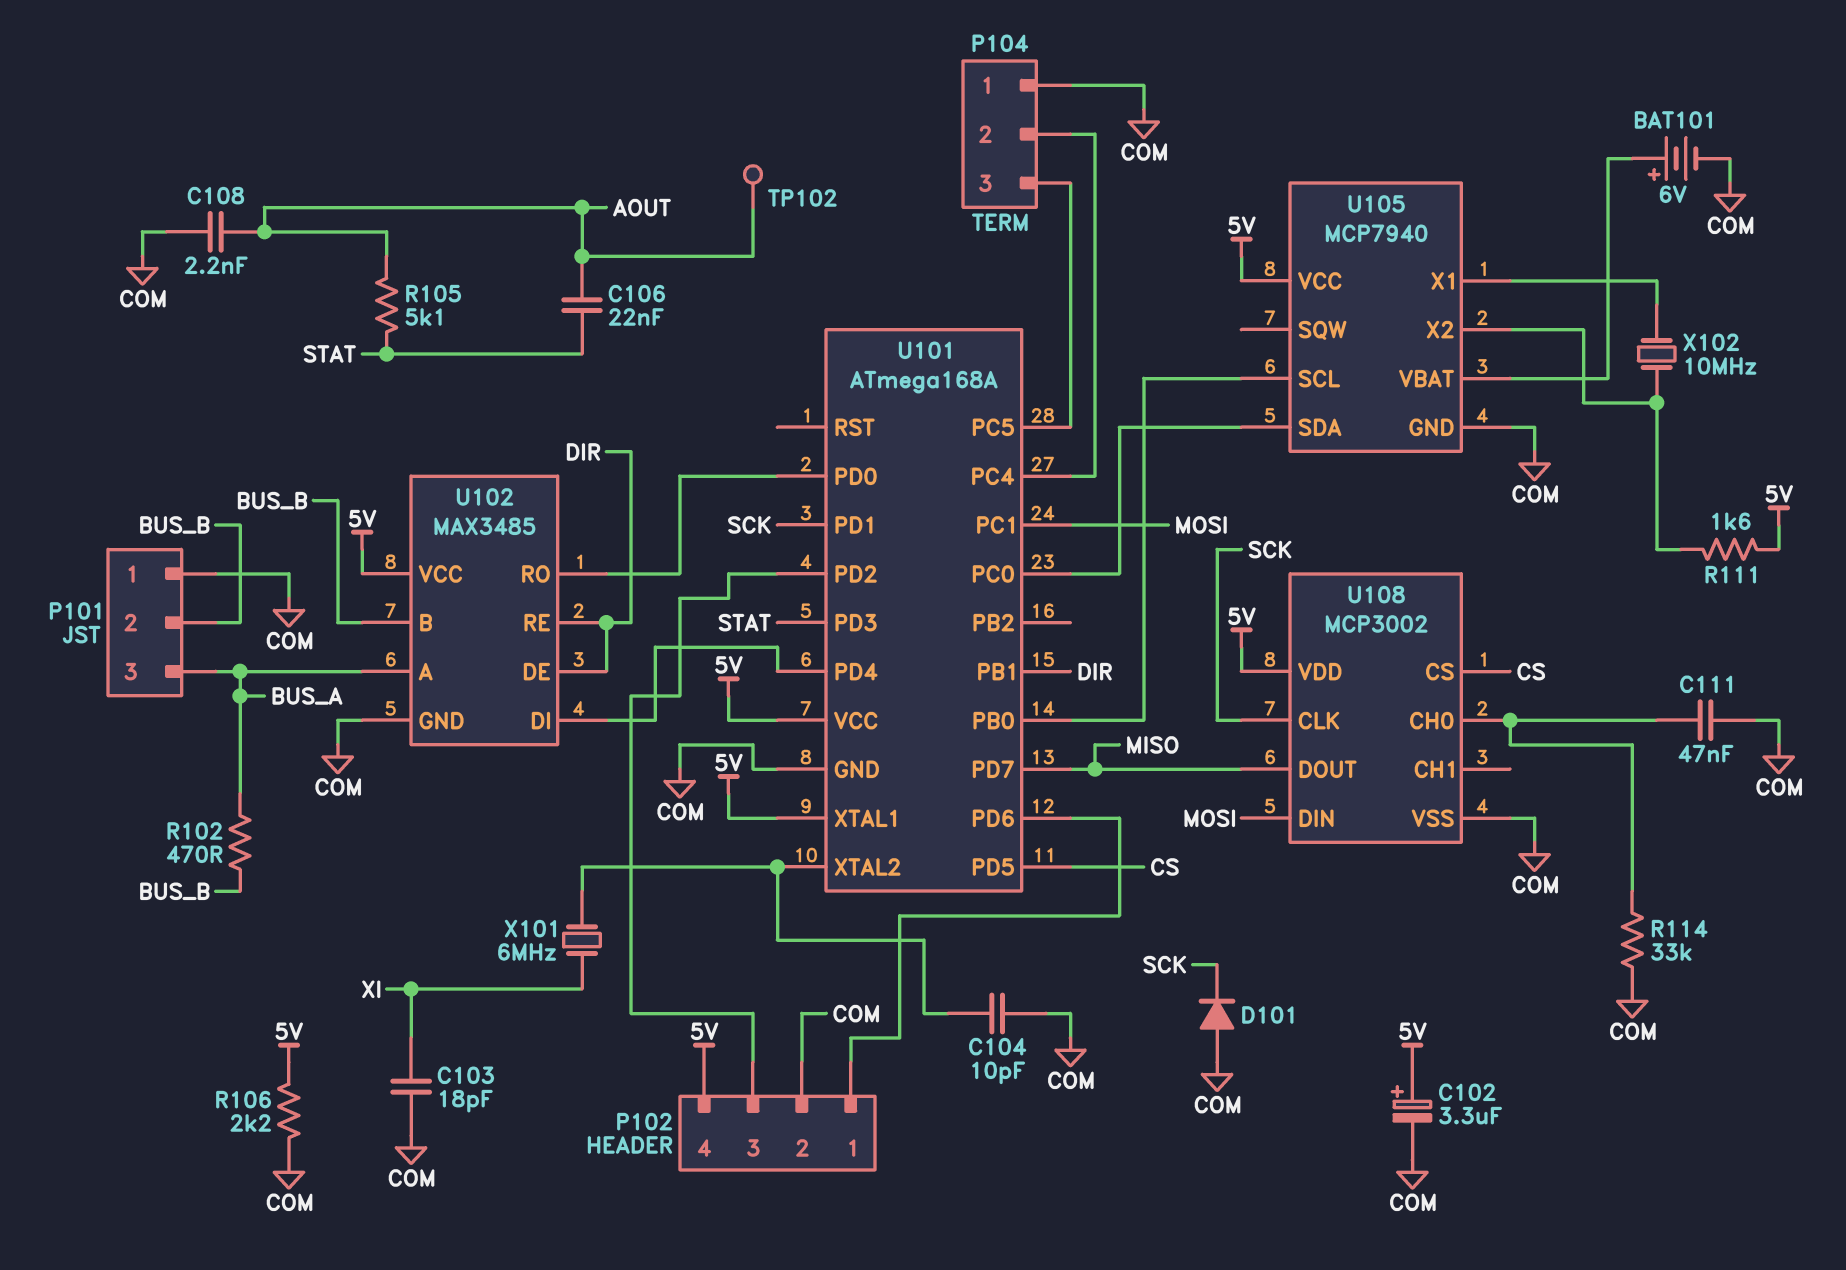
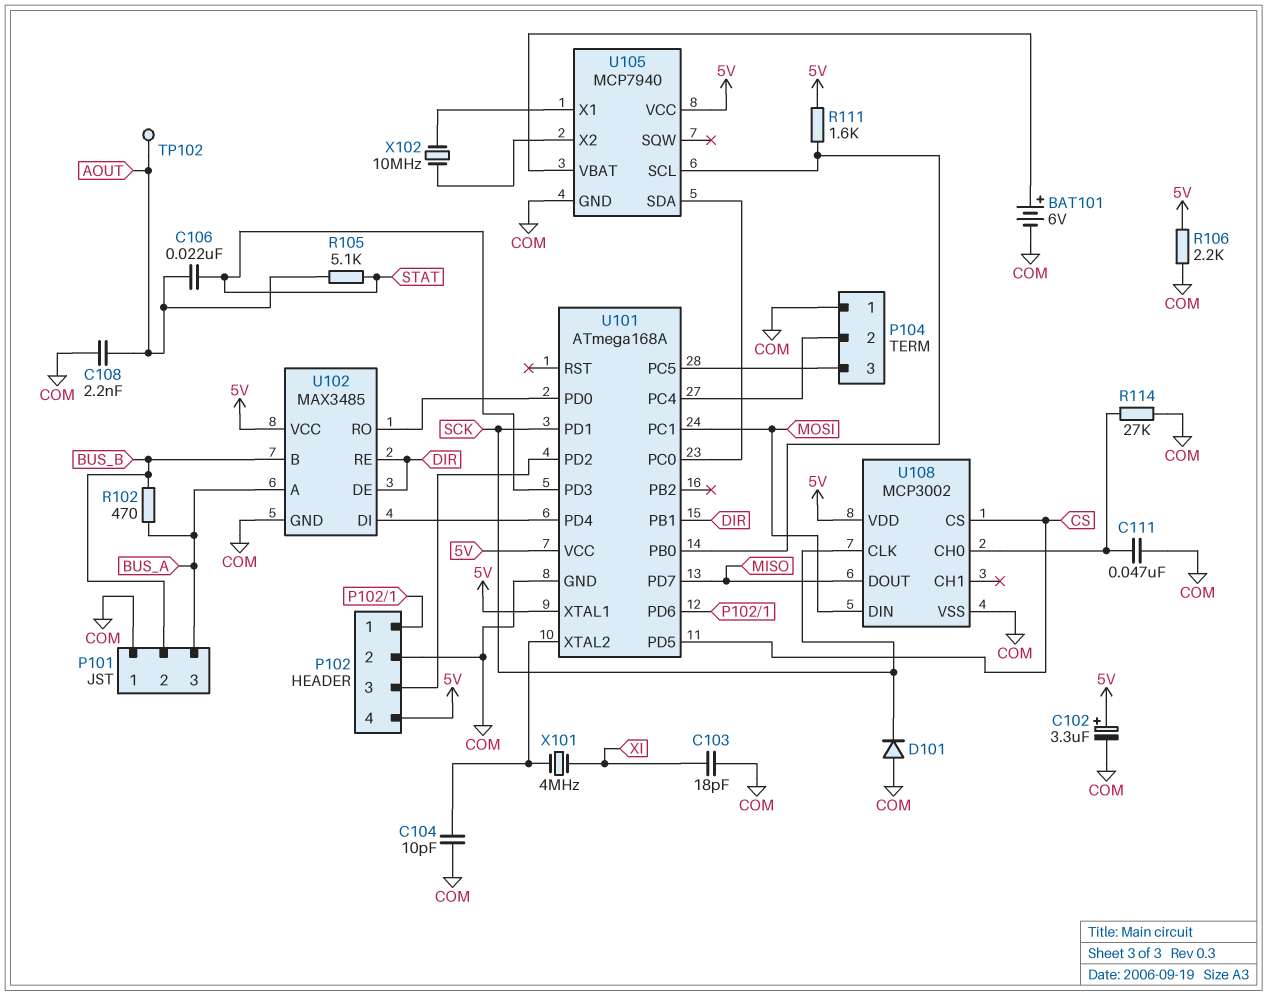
R111: 1.6k (5V, U105/X2) -> 1.6k (5V, U101/PB0)
R114: 33k (COM, U108/CH0) -> 27k (COM, U108/CH0)
X101: 6MHz (U101/XTAL2, XI) -> 4MHz (U101/XTAL2, XI)

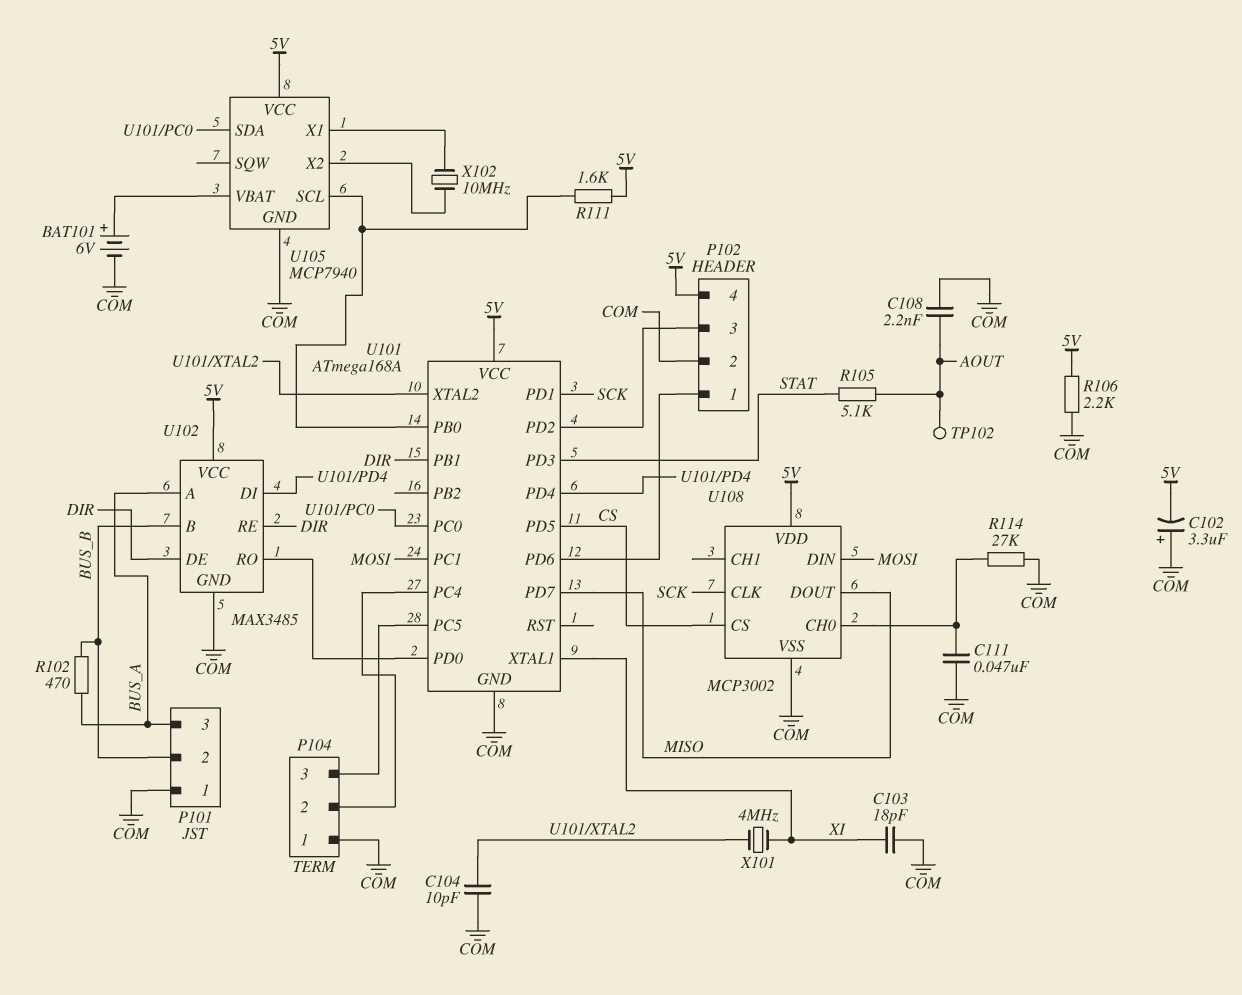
C102: 3.3uF (plus 5V, minus COM) -> 3.3uF (plus COM, minus 5V)
C106: 22nF (AOUT, STAT) -> none
D101: diode (A COM, K SCK) -> none
U101 pin XTAL1: 5V -> XI

